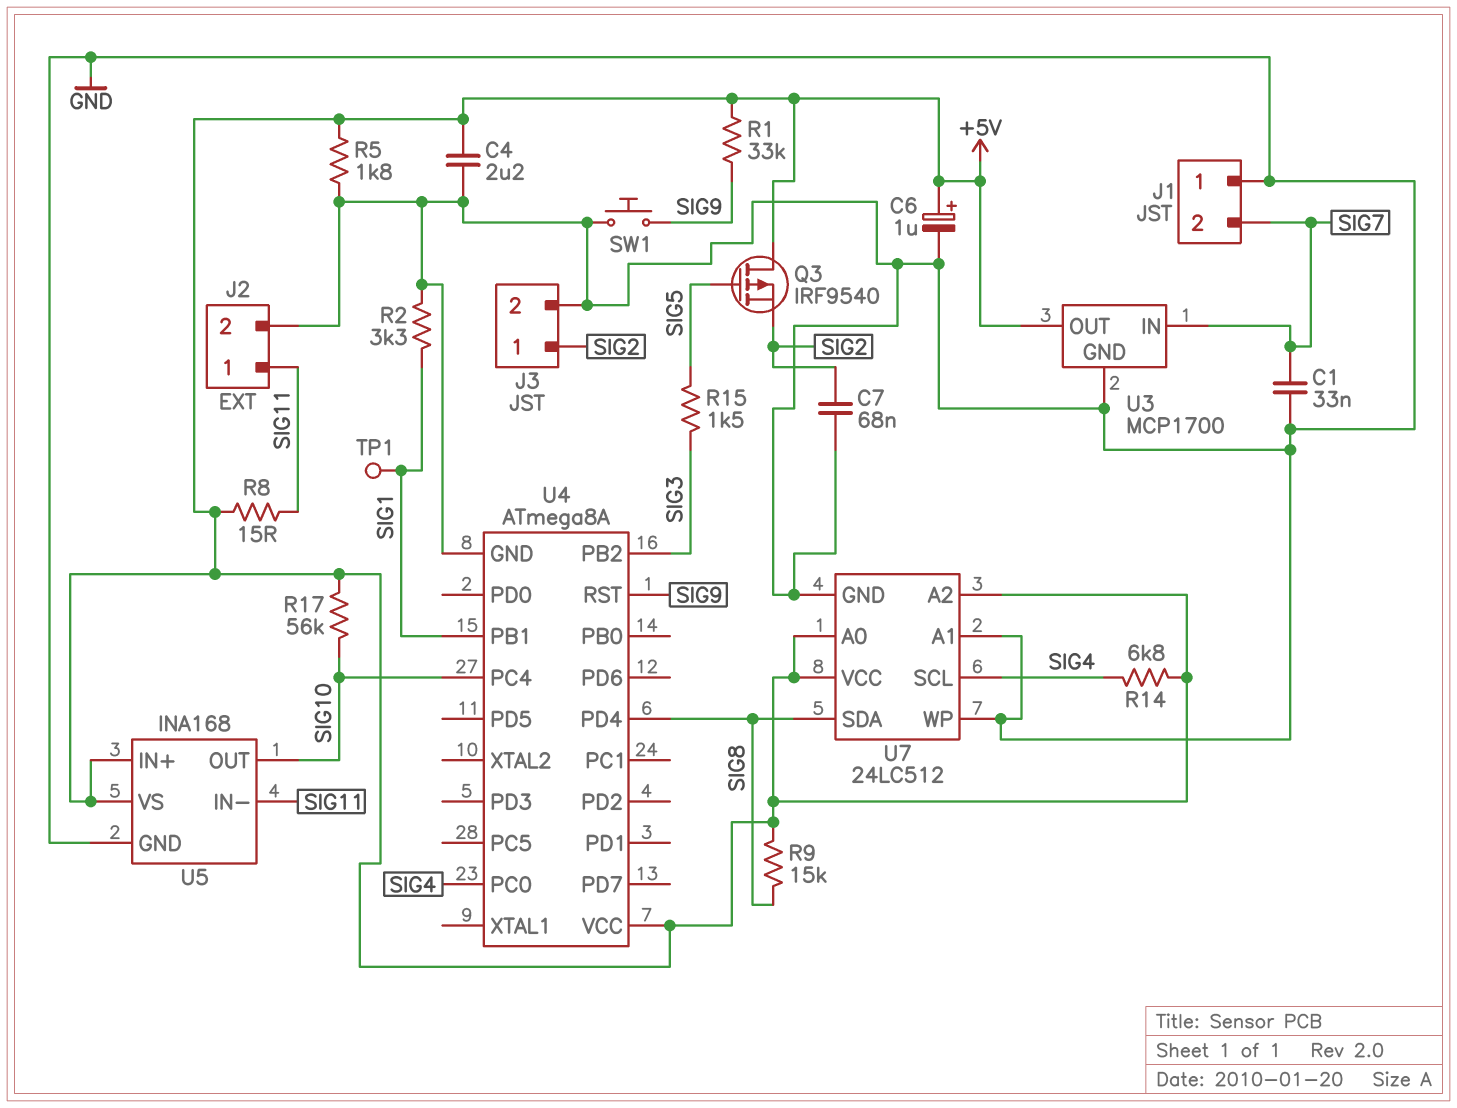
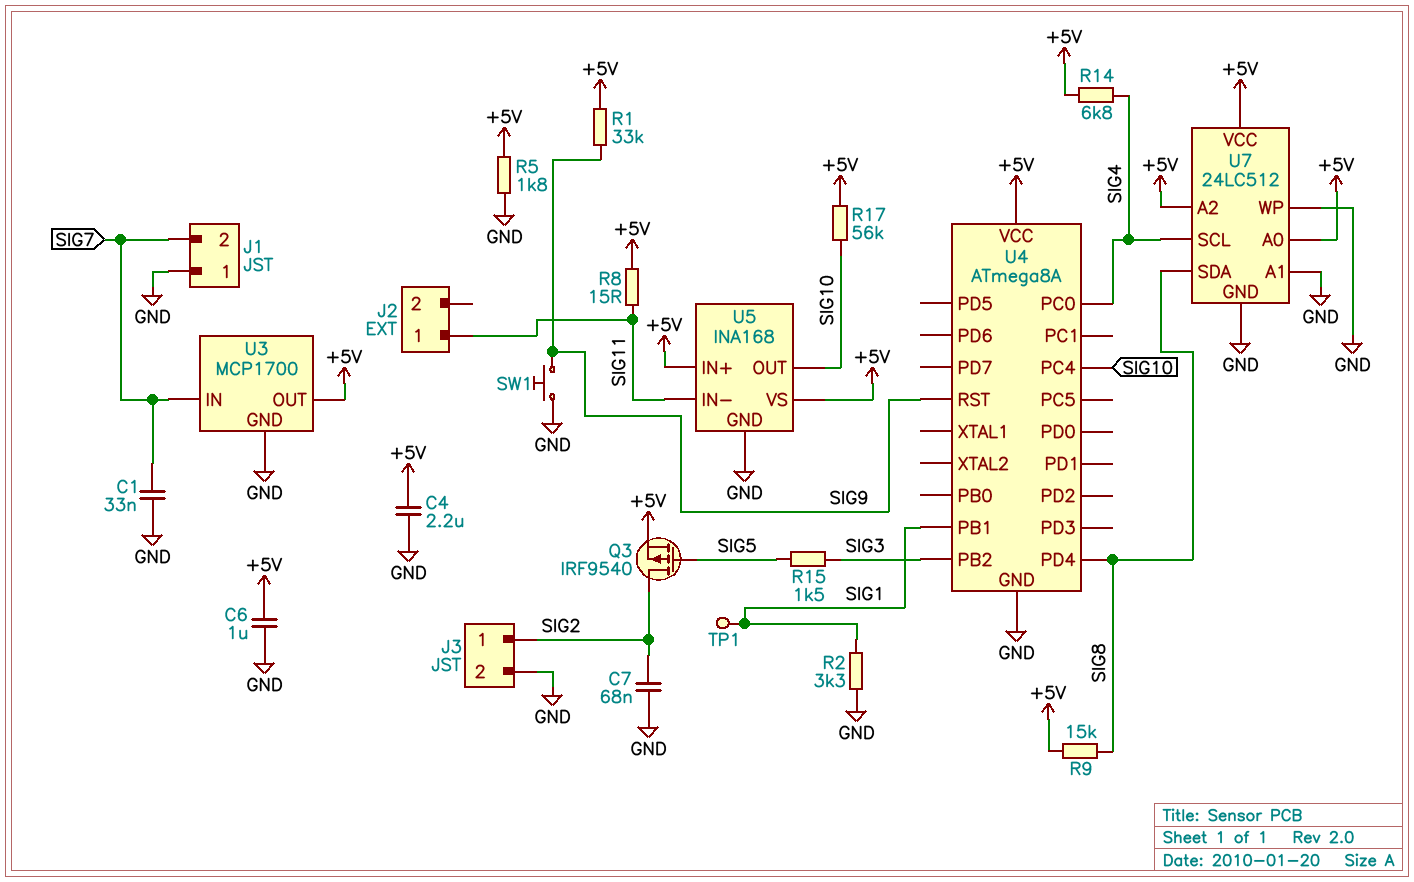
C6: 1uF (plus +5V, minus GND) -> 1uF (+5V, GND)
J2 pin 2: GND -> none
Q3: PMOS IRF9540 (G SIG5, D +5V, S SIG2) -> PMOS IRF9540 (G SIG5, D SIG2, S +5V)

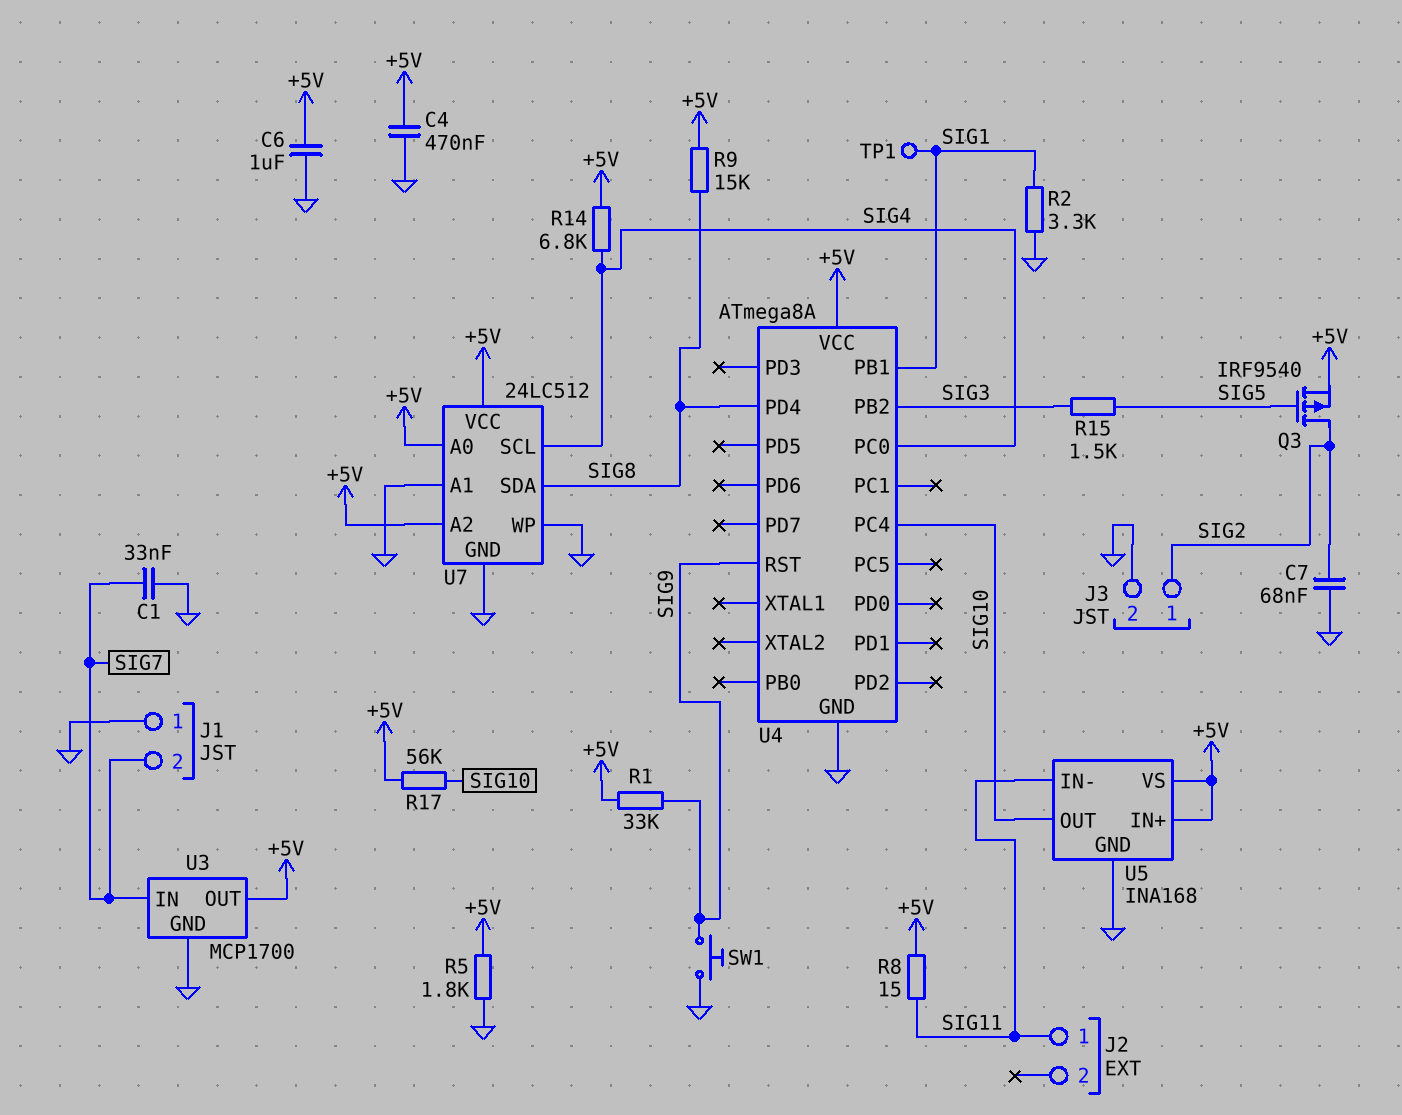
C4: 2.2uF (+5V, GND) -> 470nF (+5V, GND)

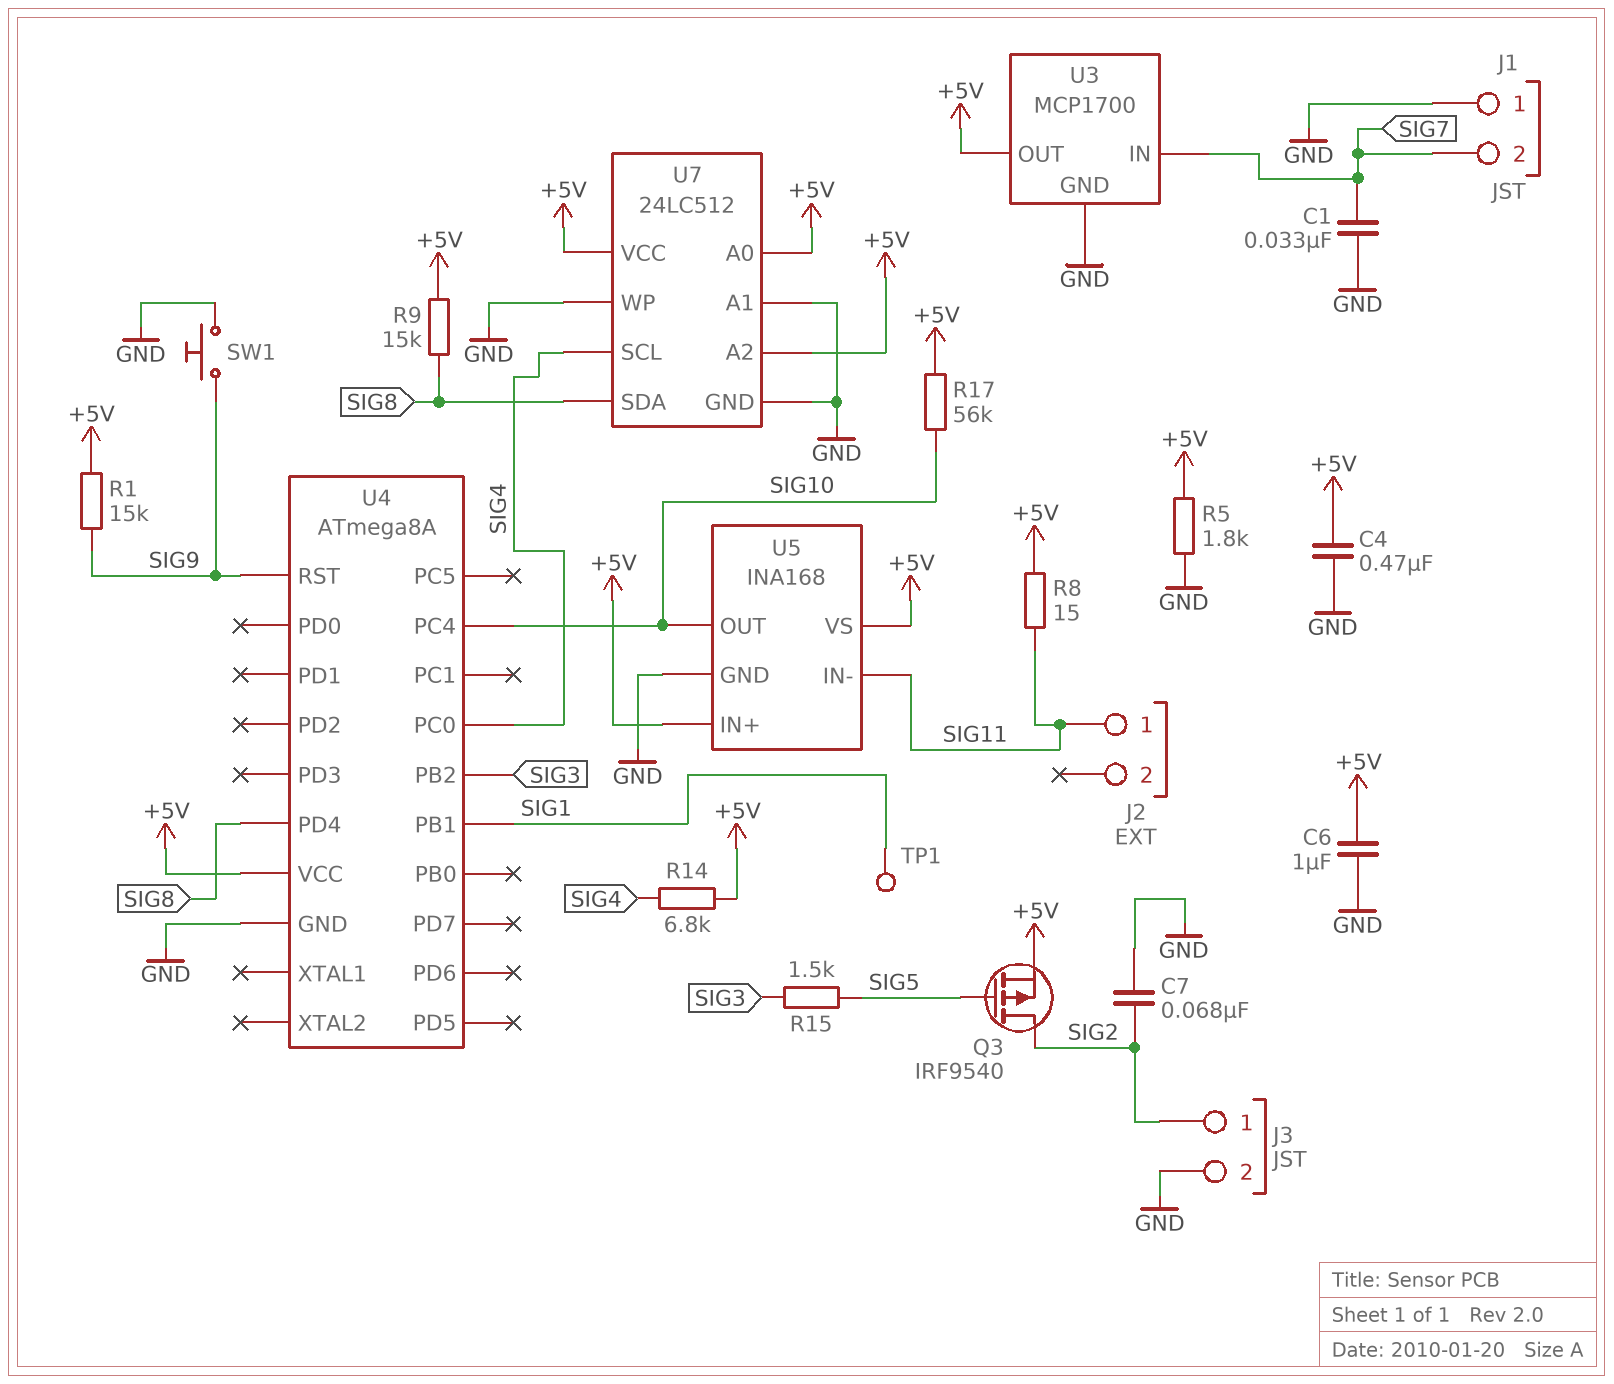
R1: 33k (+5V, SIG9) -> 15k (+5V, SIG9)
R2: 3.3k (GND, SIG1) -> none

